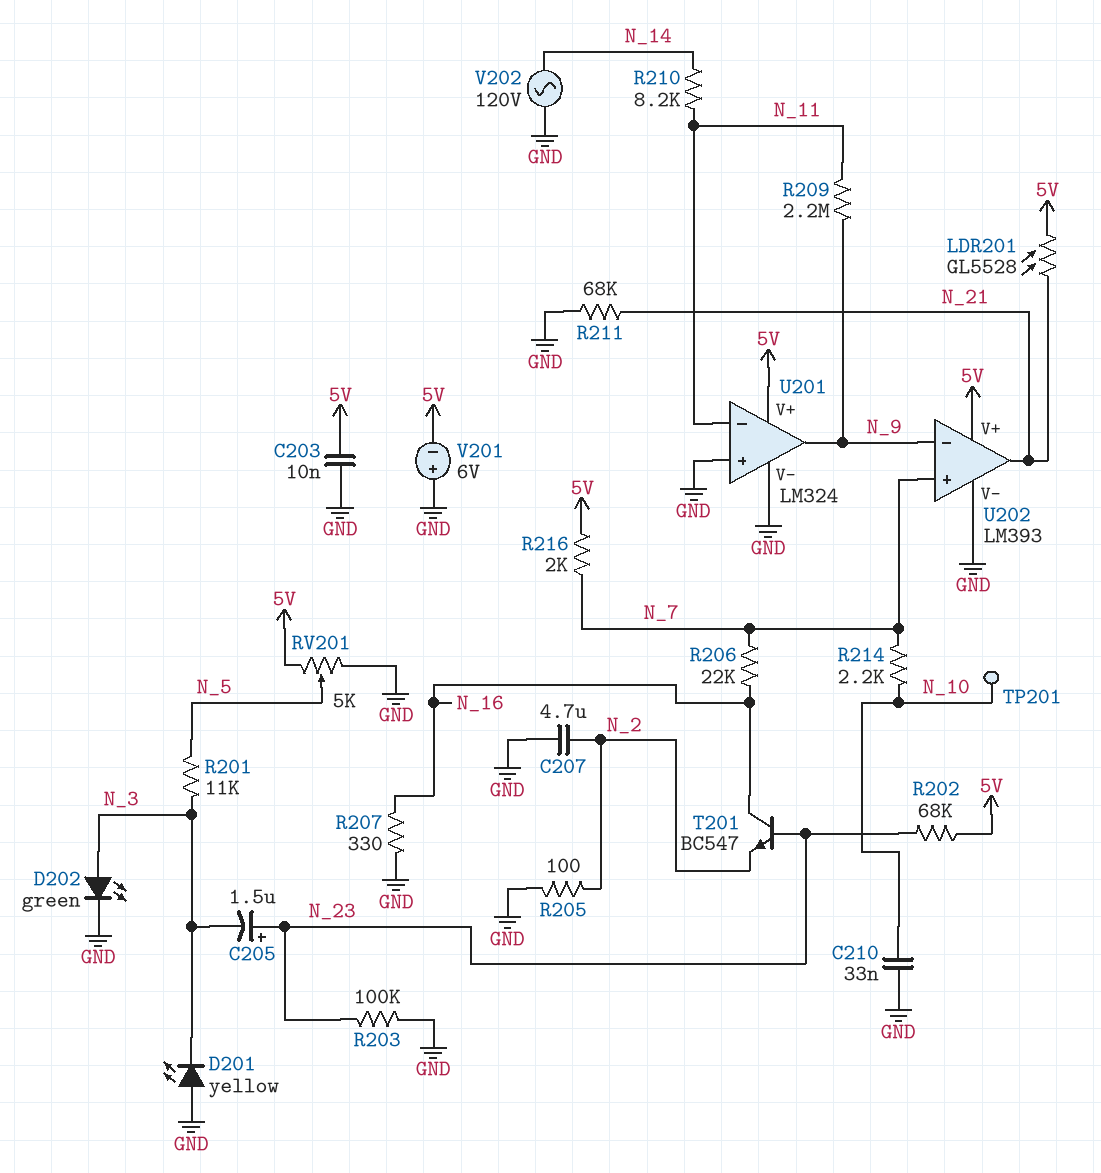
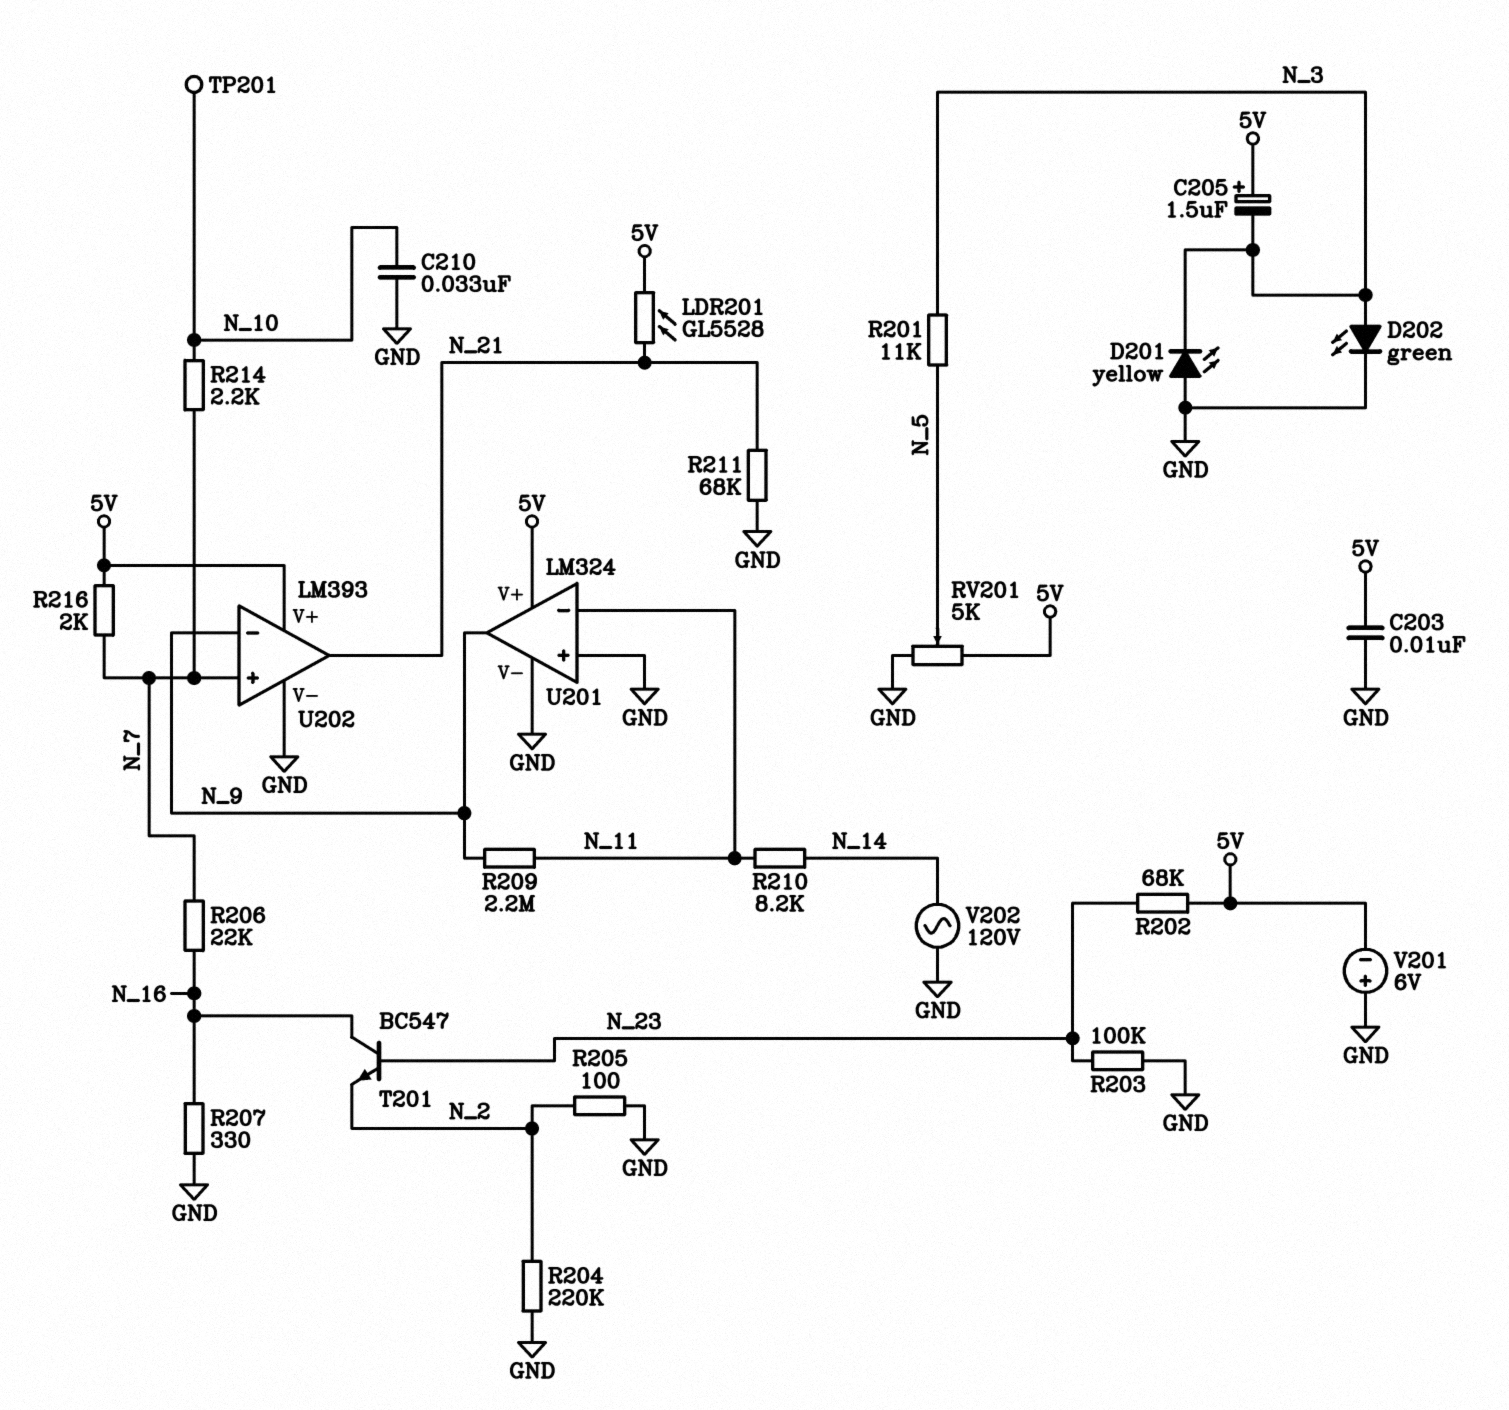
C205: 1.5uF (plus N_23, minus N_3) -> 1.5uF (plus 5V, minus N_3)
C207: 4.7uF (GND, N_2) -> none
R204: none -> 220k (GND, N_2)

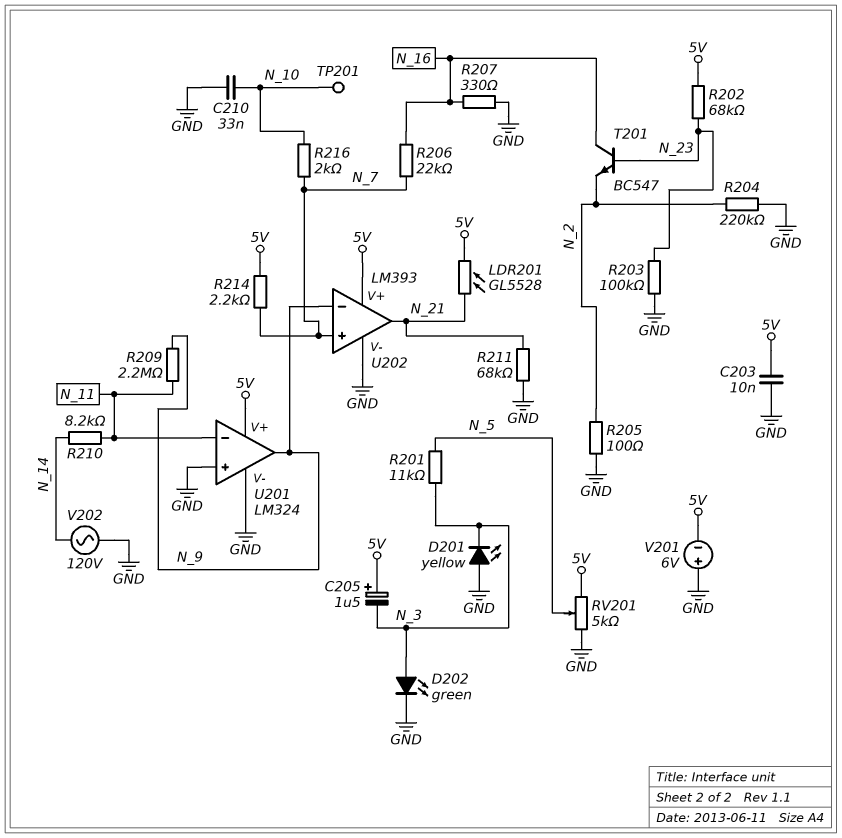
R214: 2.2k (N_7, N_10) -> 2.2k (5V, N_7)
R216: 2k (5V, N_7) -> 2k (N_7, N_10)

